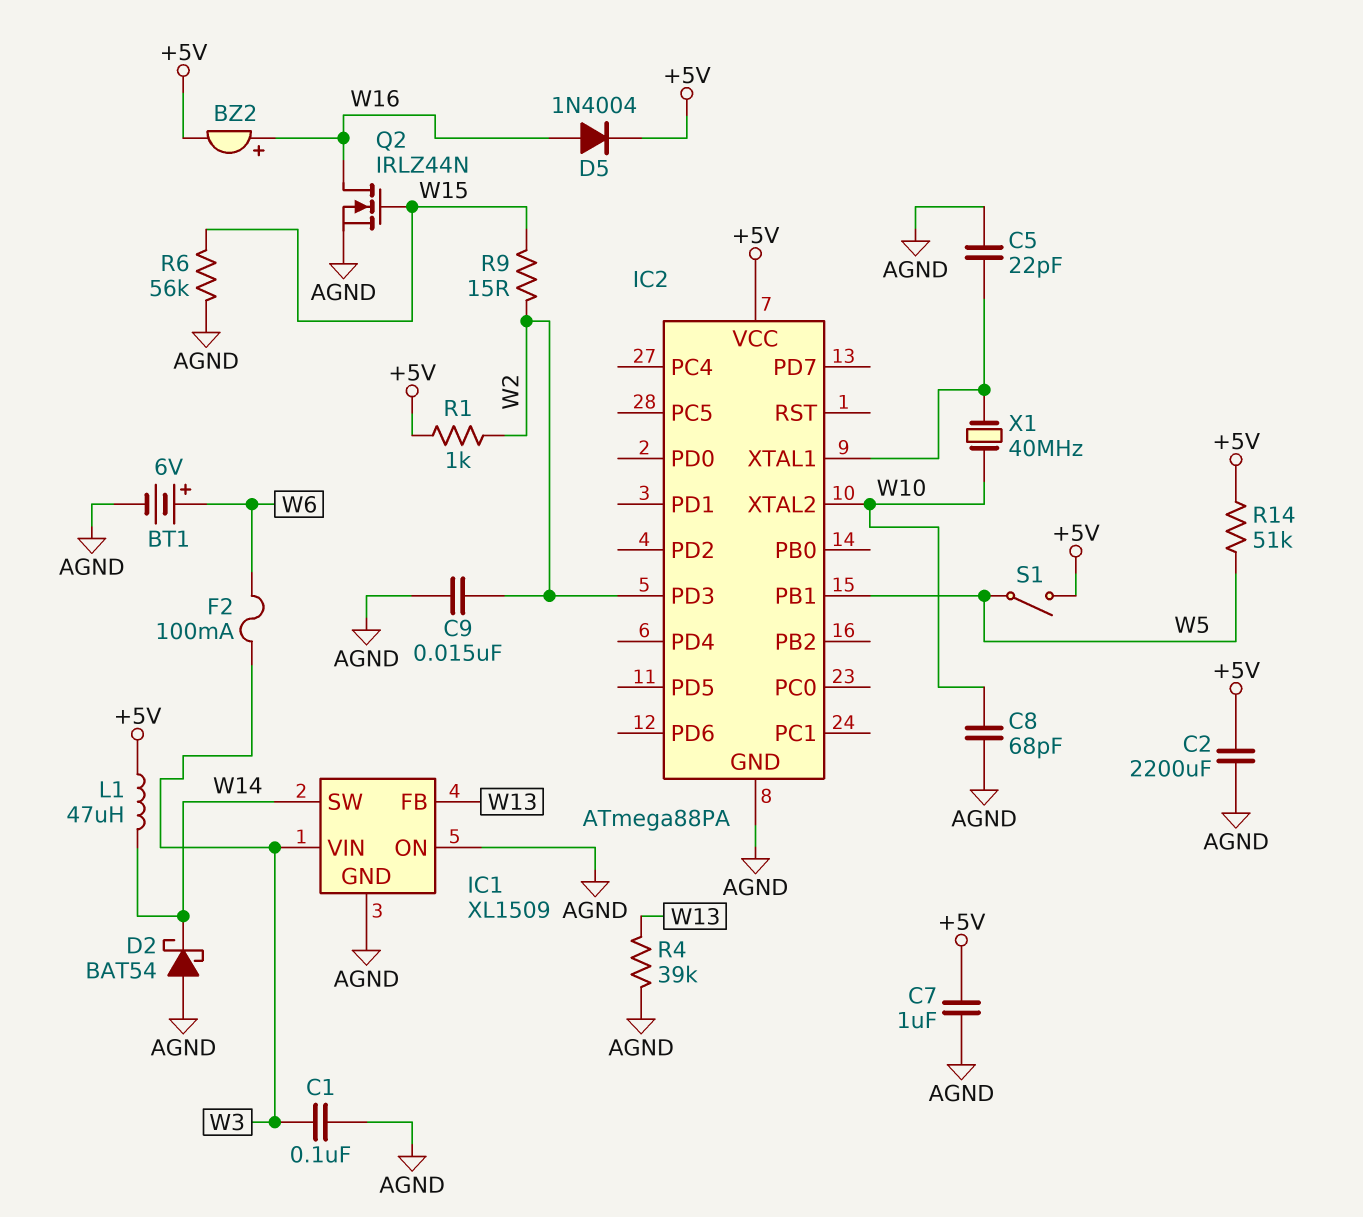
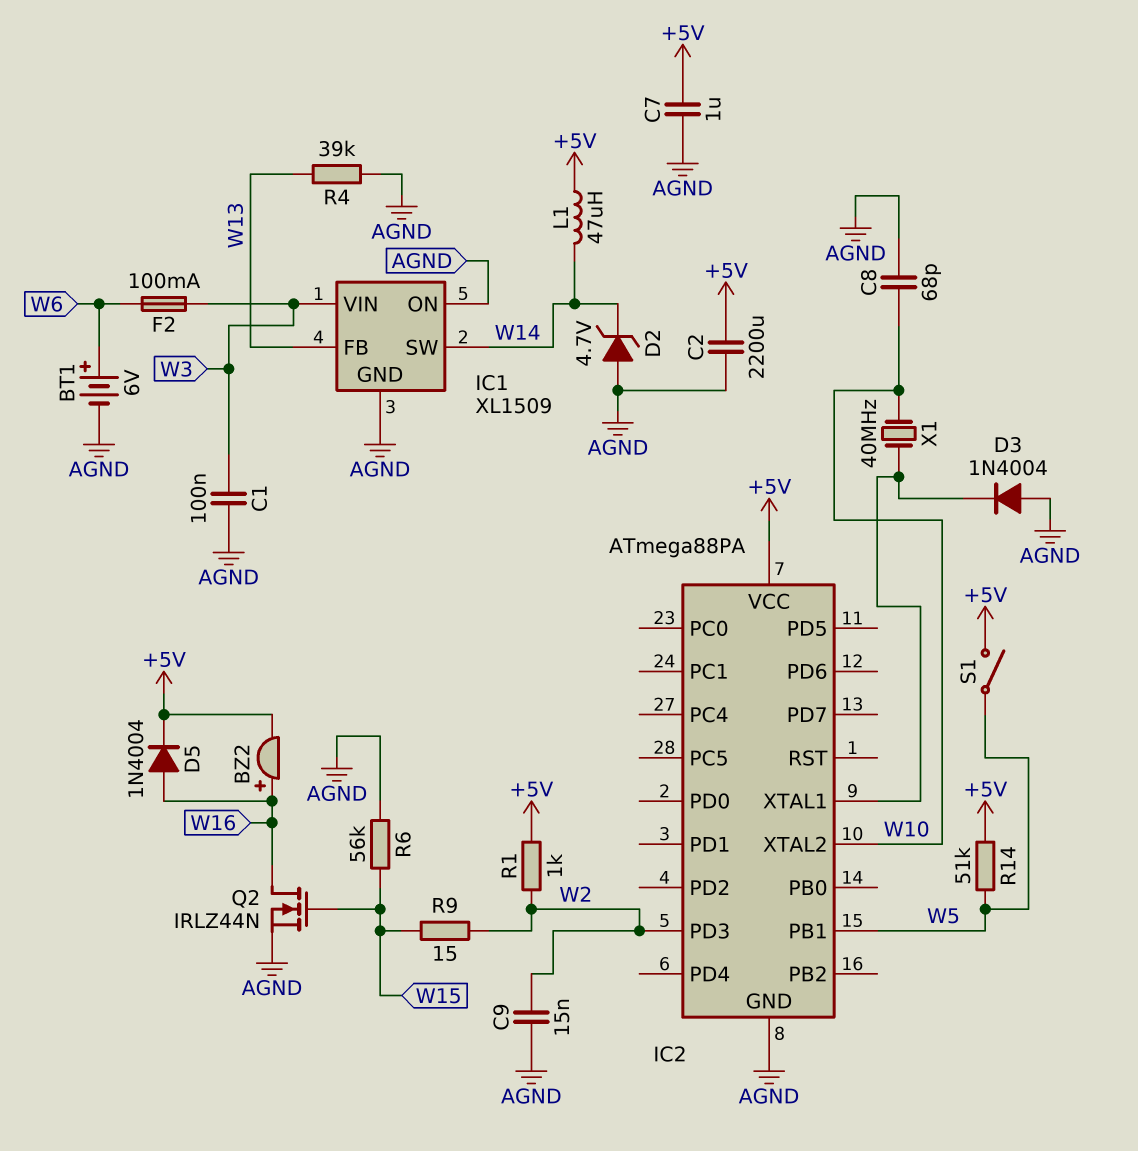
C5: 22pF (AGND, IC2/XTAL1) -> none
D2: schottky BAT54 (A AGND, K W14) -> zener 4.7V (A AGND, K W14)
D3: none -> diode 1N4004 (A AGND, K IC2/XTAL1)

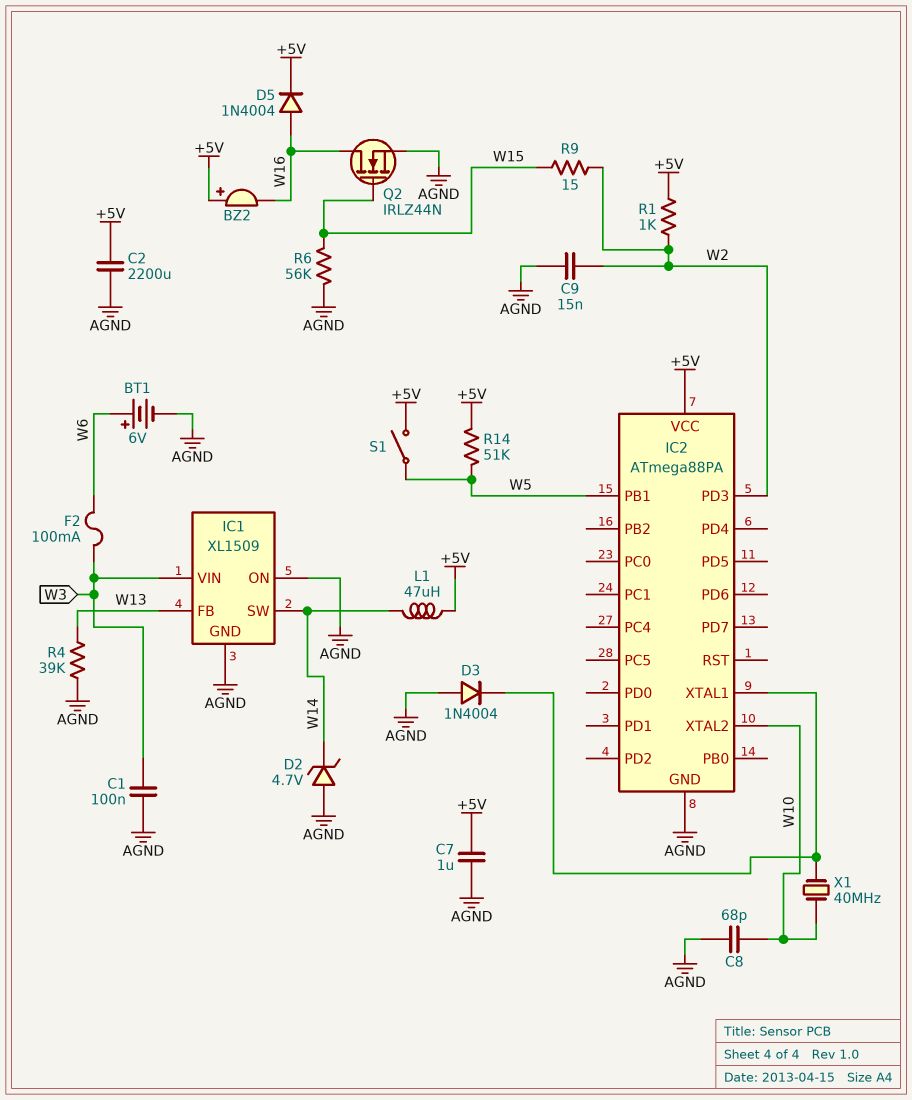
BZ2: buzzer (plus W16, minus +5V) -> buzzer (plus +5V, minus W16)

